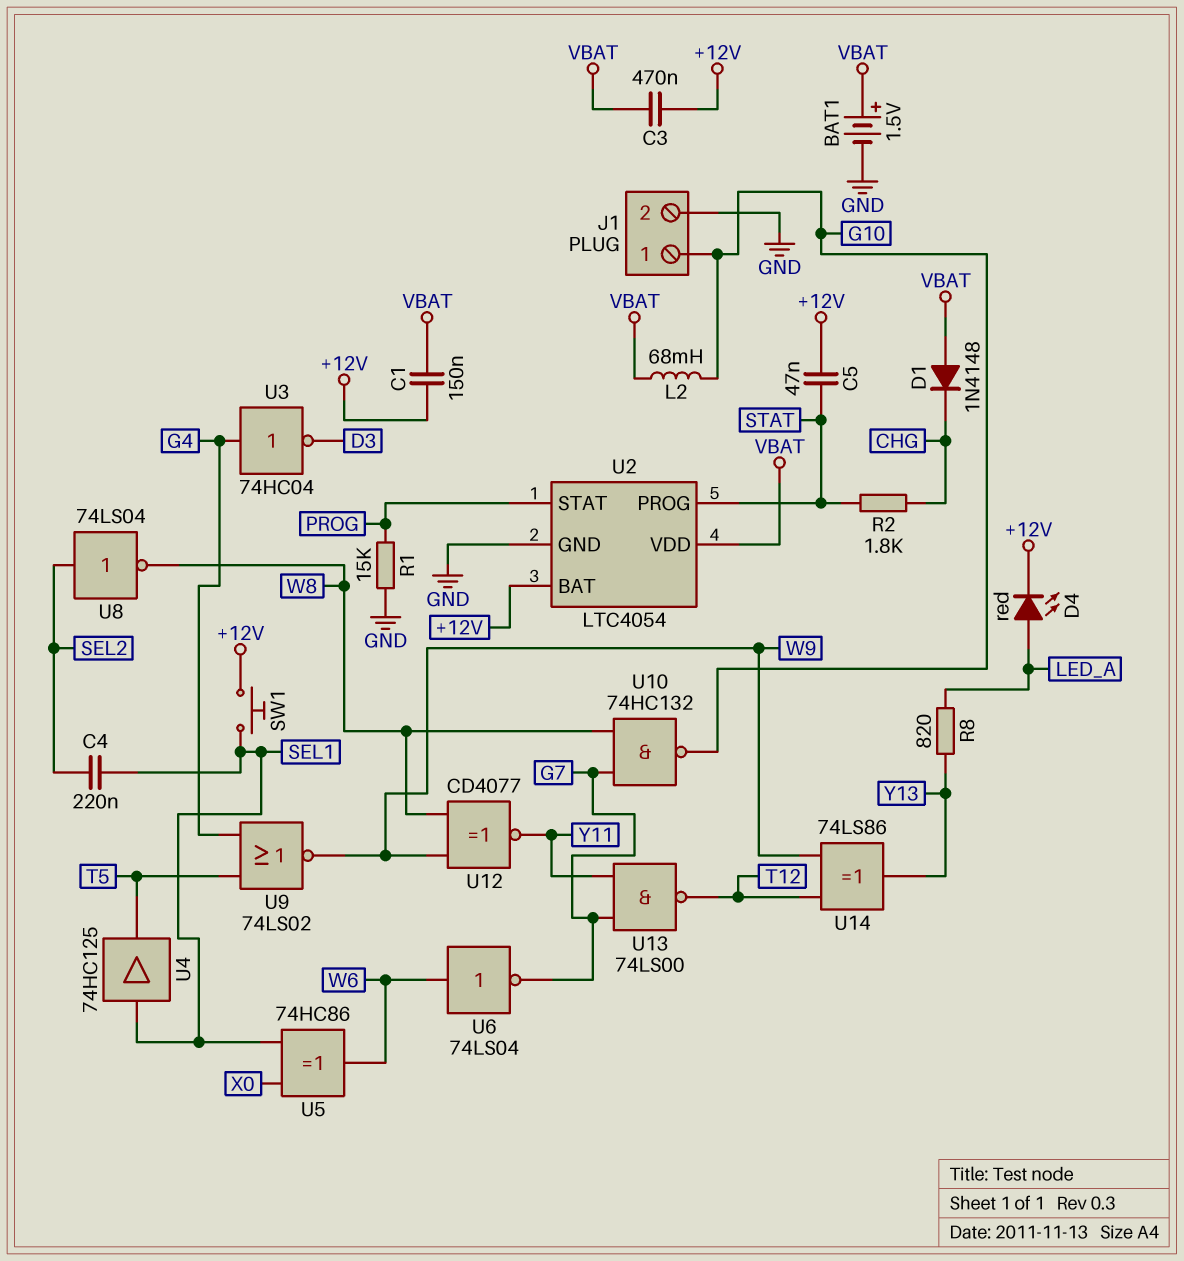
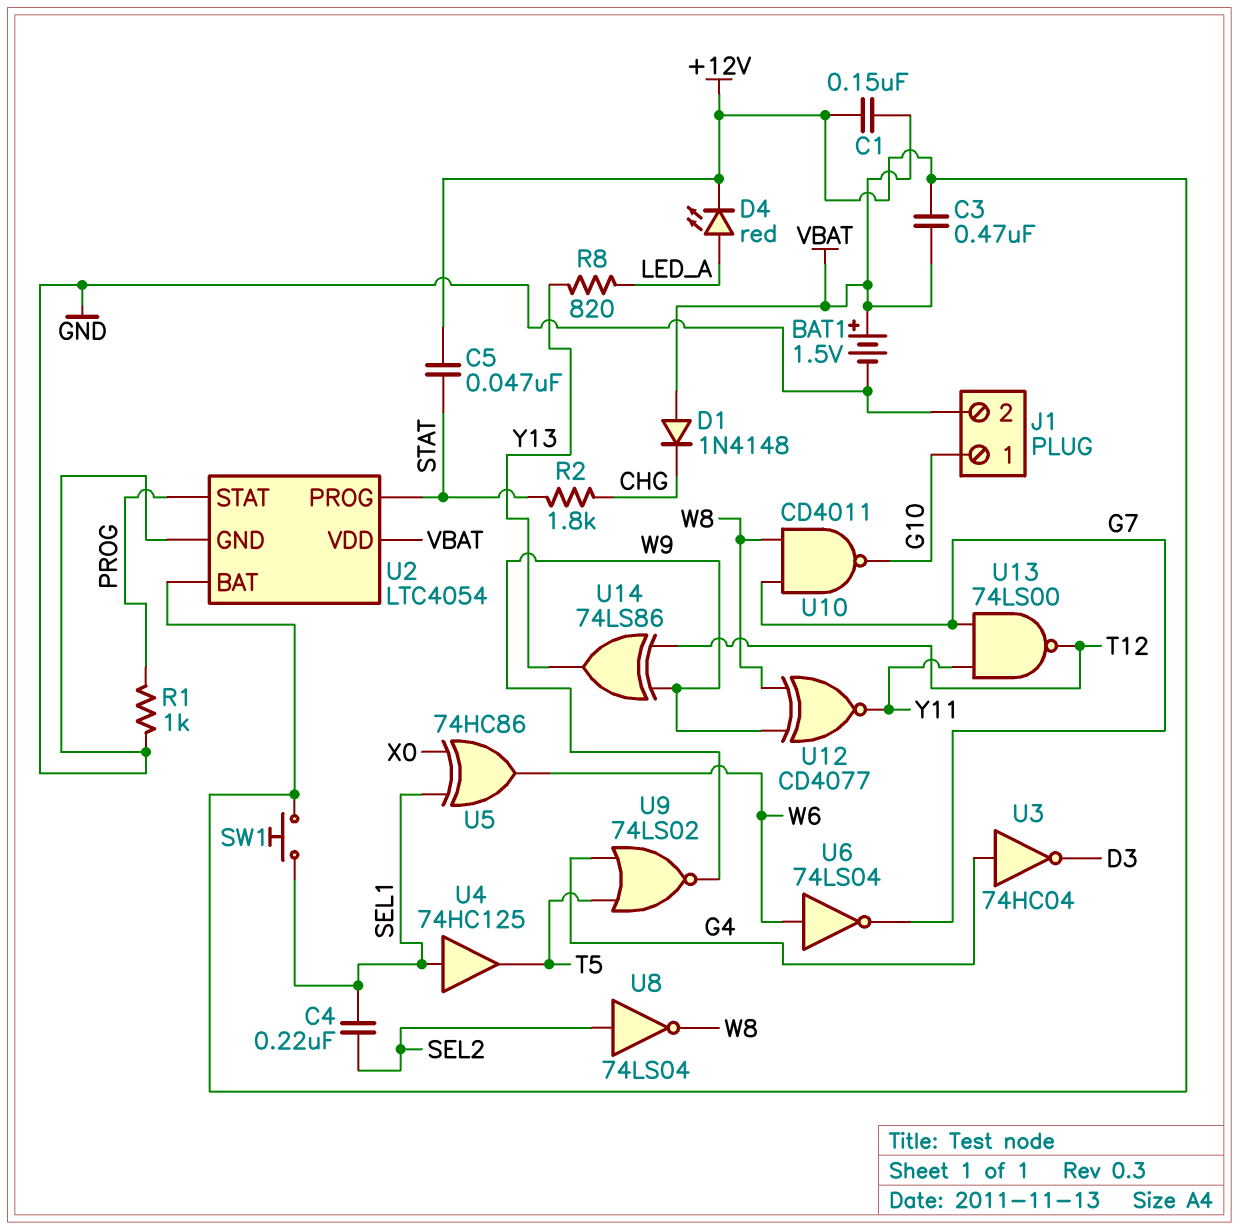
L2: 68mH (G10, VBAT) -> none
R1: 15k (GND, PROG) -> 1k (GND, PROG)
U10: NAND 74HC132 (in G7, in W8, out G10) -> NAND CD4011 (in G7, in W8, out G10)

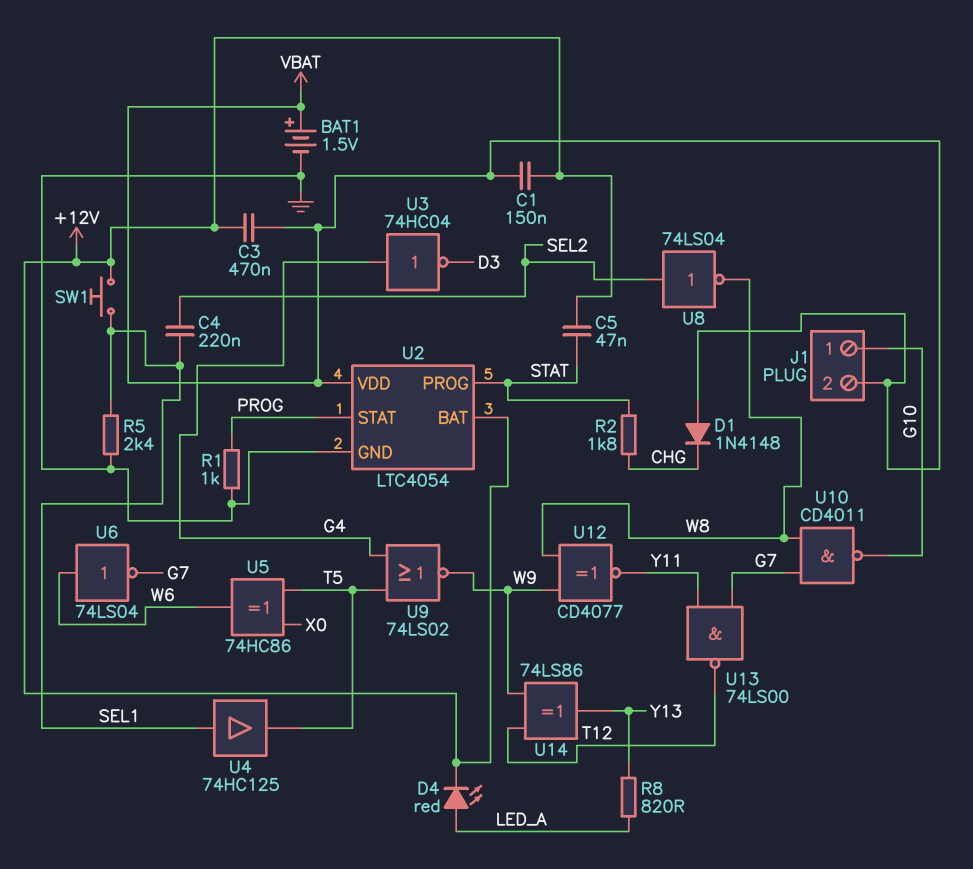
J1 pin 2: GND -> VBAT
R5: none -> 2.4k (GND, SEL1)
U5: XOR 74HC86 (in SEL1, in X0, out W6) -> XOR 74HC86 (in T5, in X0, out W6)

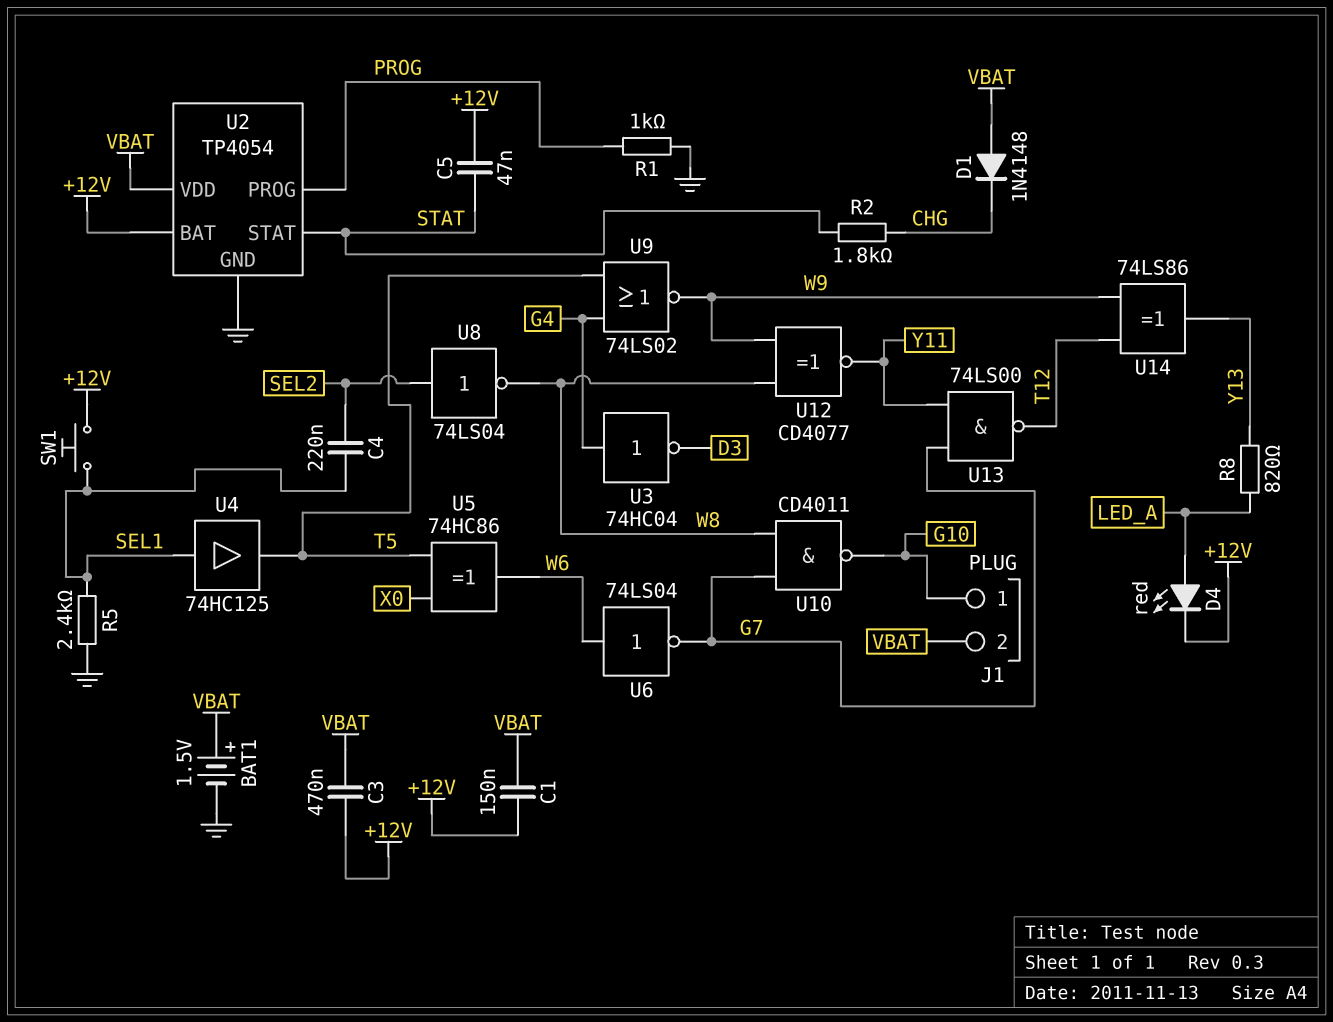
U2: LTC4054 -> TP4054
U2 pin PROG: STAT -> PROG
U2 pin STAT: PROG -> STAT

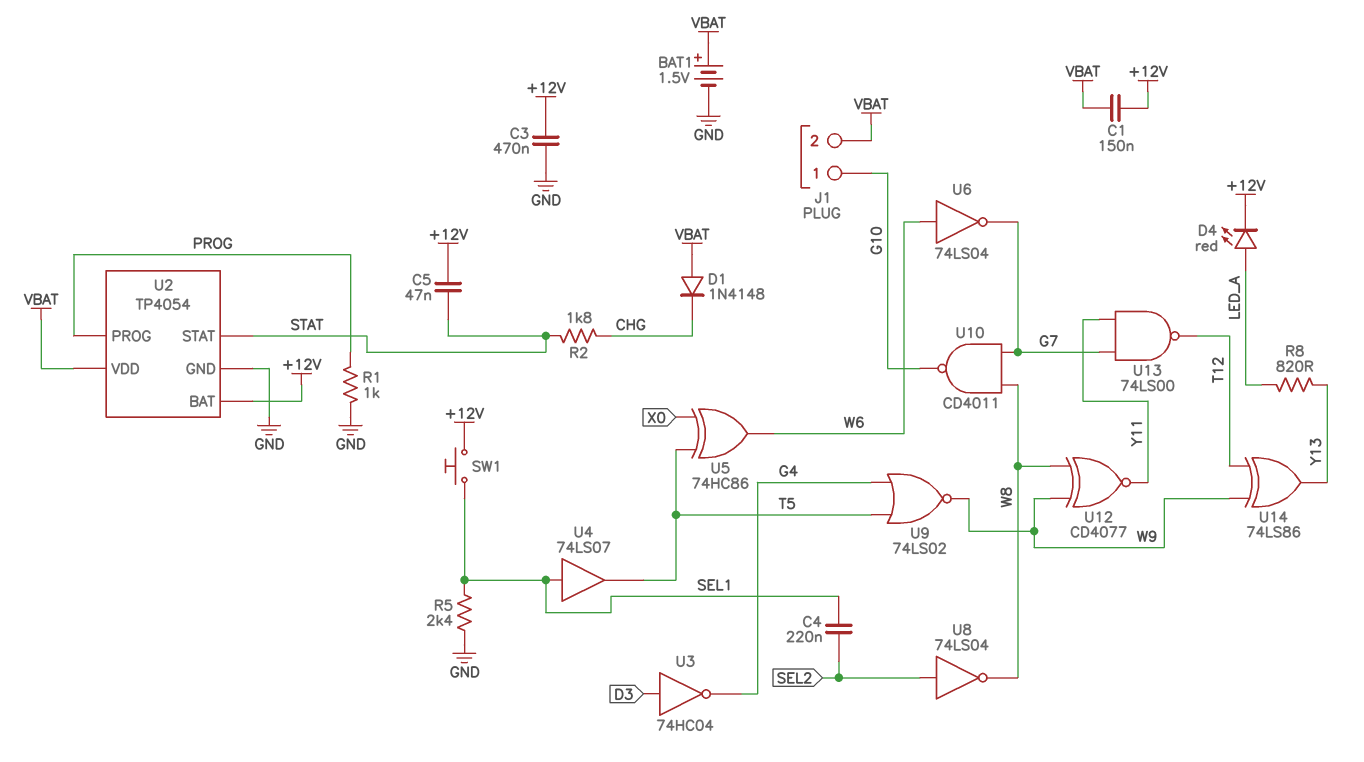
C3: 470nF (+12V, VBAT) -> 470nF (+12V, GND)
U3: NOT 74HC04 (in G4, out D3) -> NOT 74HC04 (in D3, out G4)
U4: buffer 74HC125 (in SEL1, out T5) -> buffer 74LS07 (in SEL1, out T5)

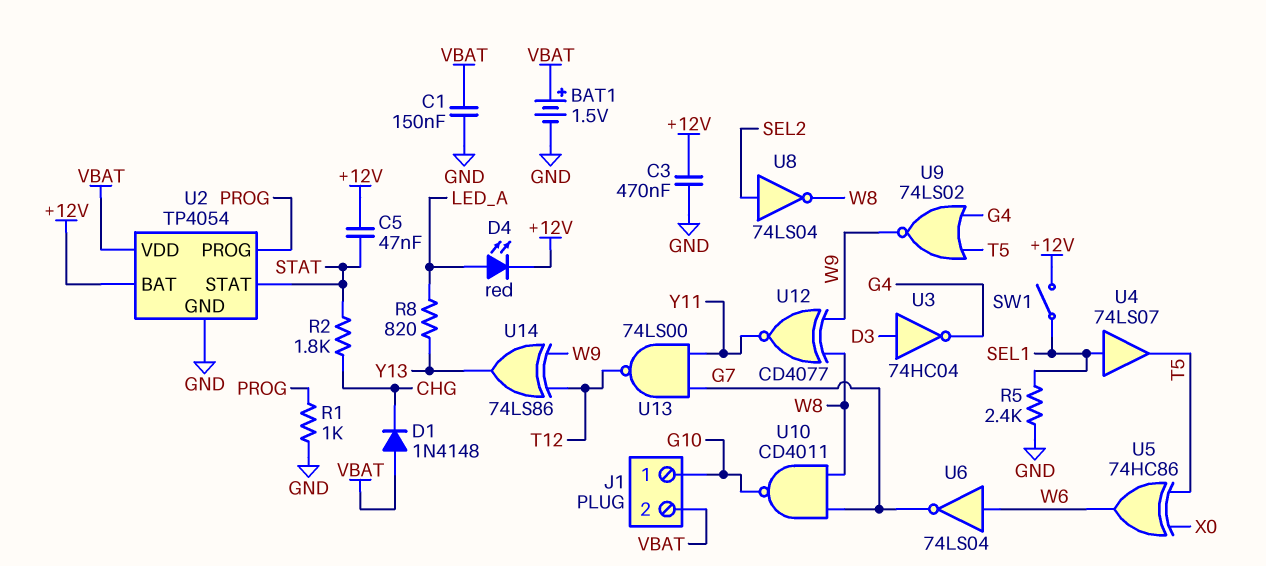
C1: 150nF (+12V, VBAT) -> 150nF (GND, VBAT)
C4: 220nF (SEL1, SEL2) -> none
SW1: button (+12V, SEL1) -> switch (+12V, SEL1)

